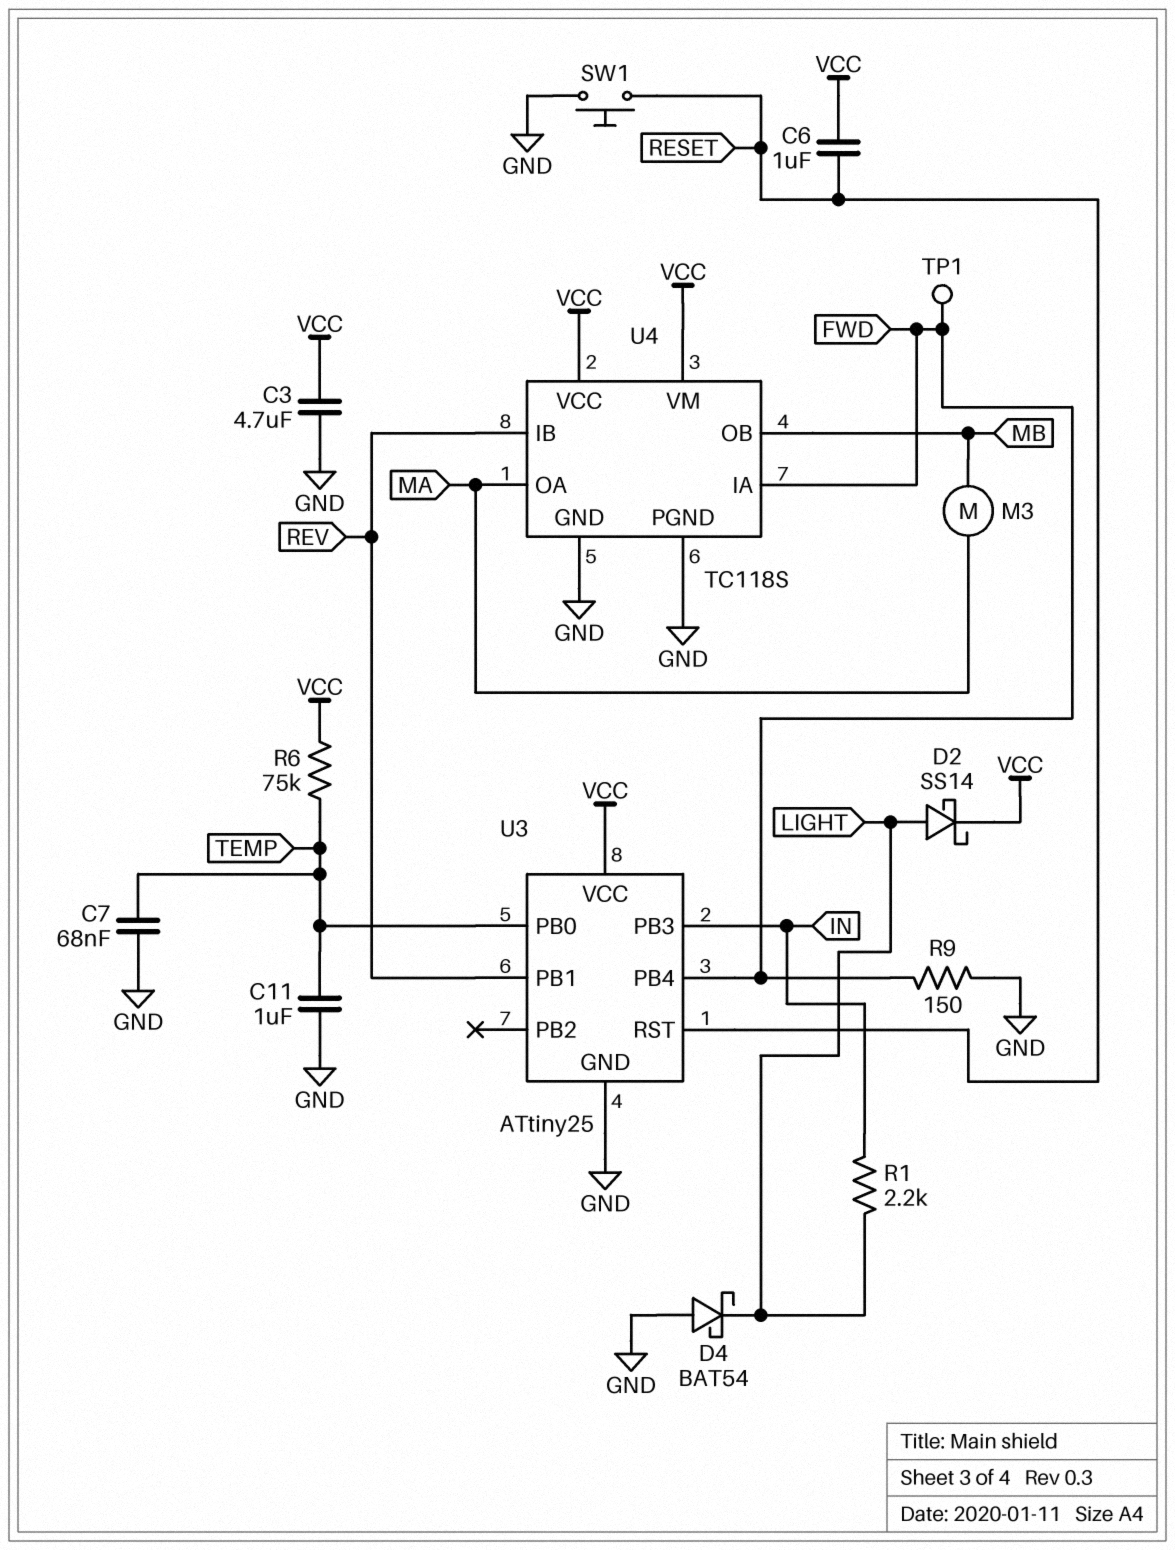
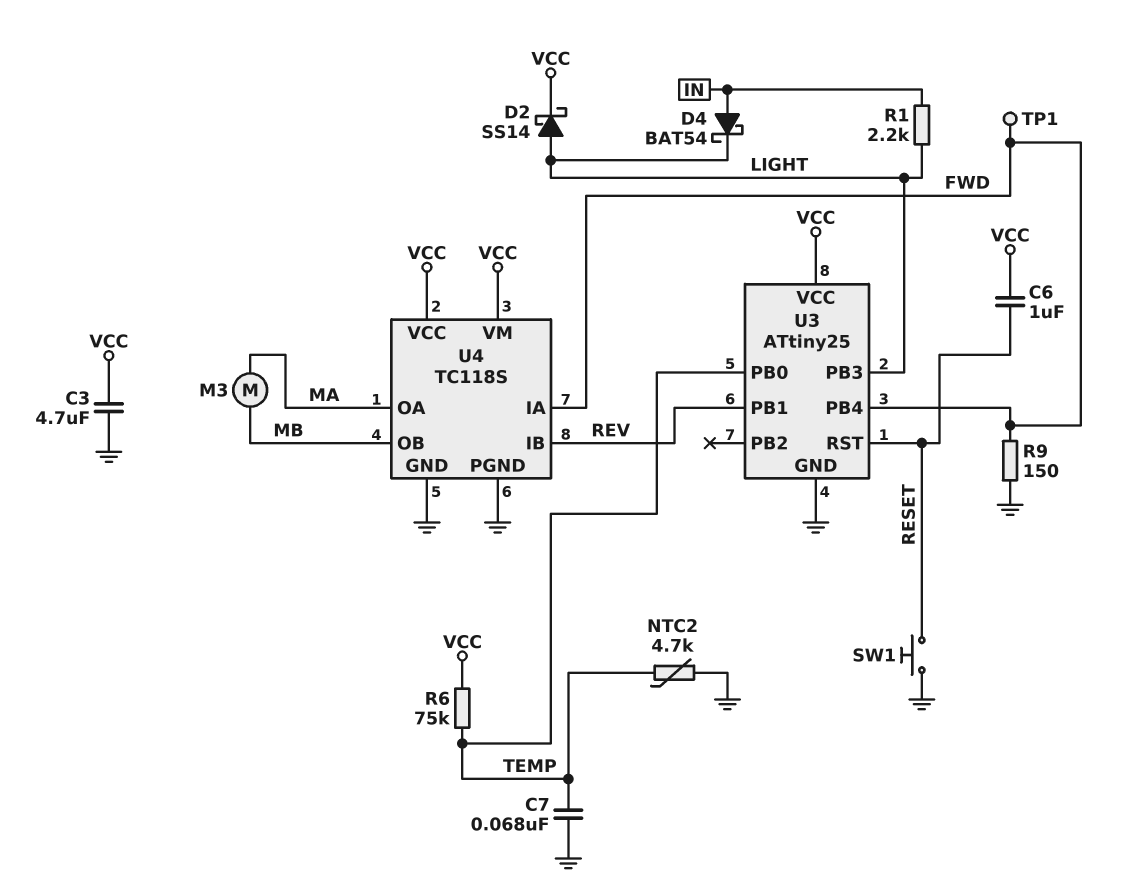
C11: 1uF (GND, TEMP) -> none
D4: schottky BAT54 (A GND, K LIGHT) -> schottky BAT54 (A IN, K LIGHT)
NTC2: none -> 4.7k (GND, TEMP)
U3 pin PB3: IN -> LIGHT

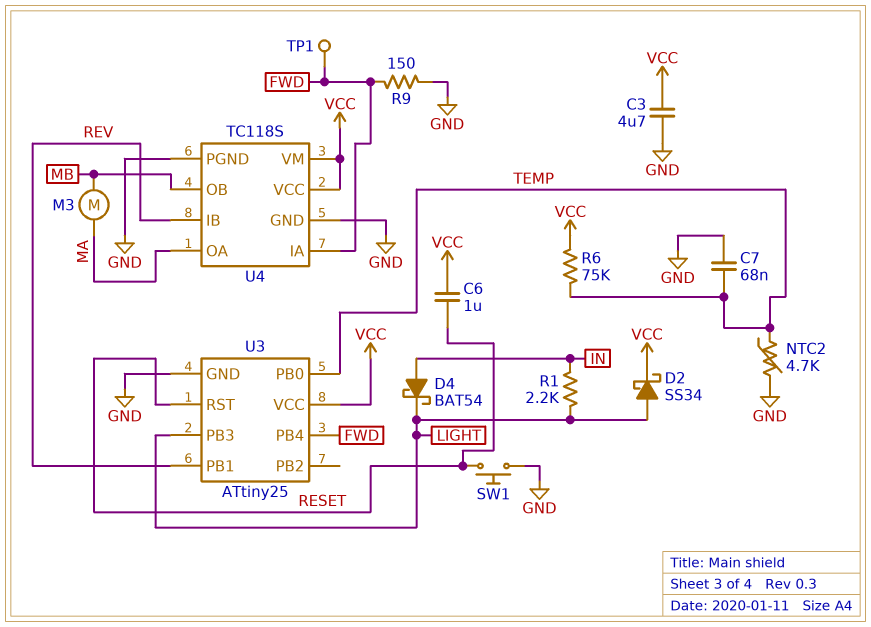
D2: schottky SS14 (A LIGHT, K VCC) -> schottky SS34 (A LIGHT, K VCC)

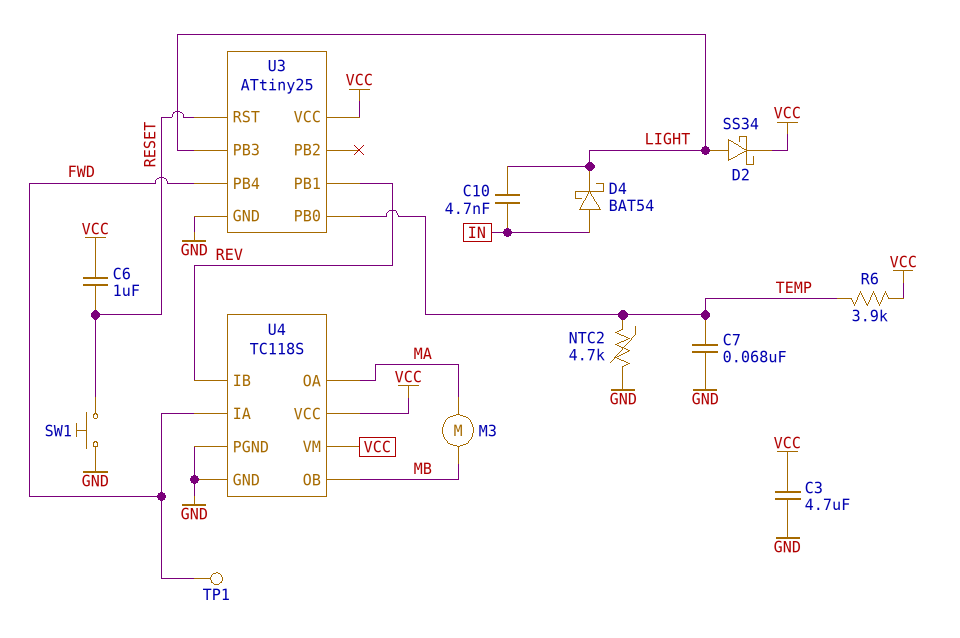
C10: none -> 4.7nF (IN, LIGHT)
R1: 2.2k (IN, LIGHT) -> none
R6: 75k (TEMP, VCC) -> 3.9k (TEMP, VCC)
R9: 150 (FWD, GND) -> none

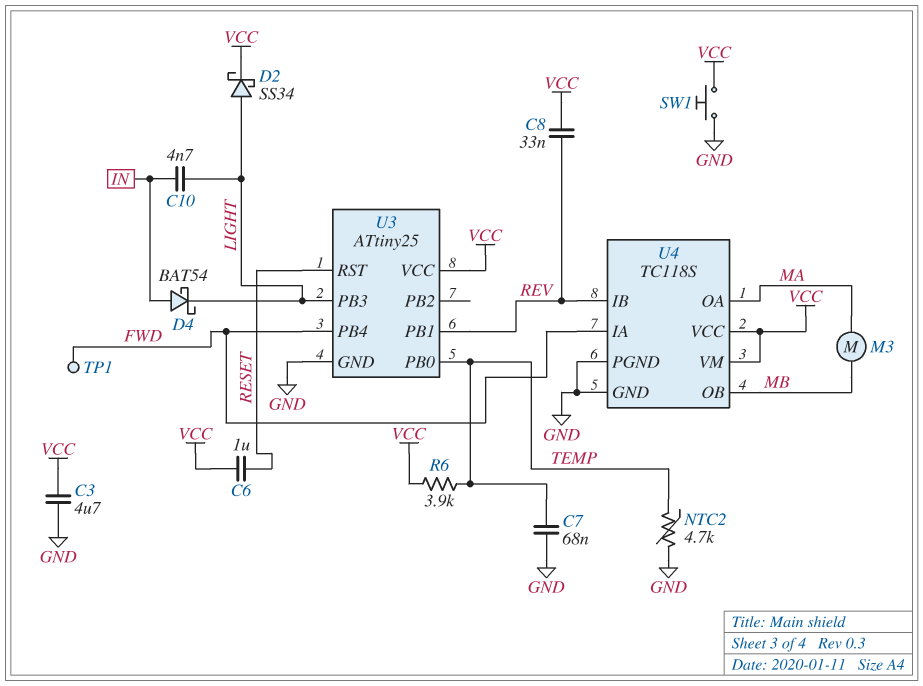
C8: none -> 33nF (REV, VCC)
SW1: button (GND, RESET) -> button (GND, VCC)

